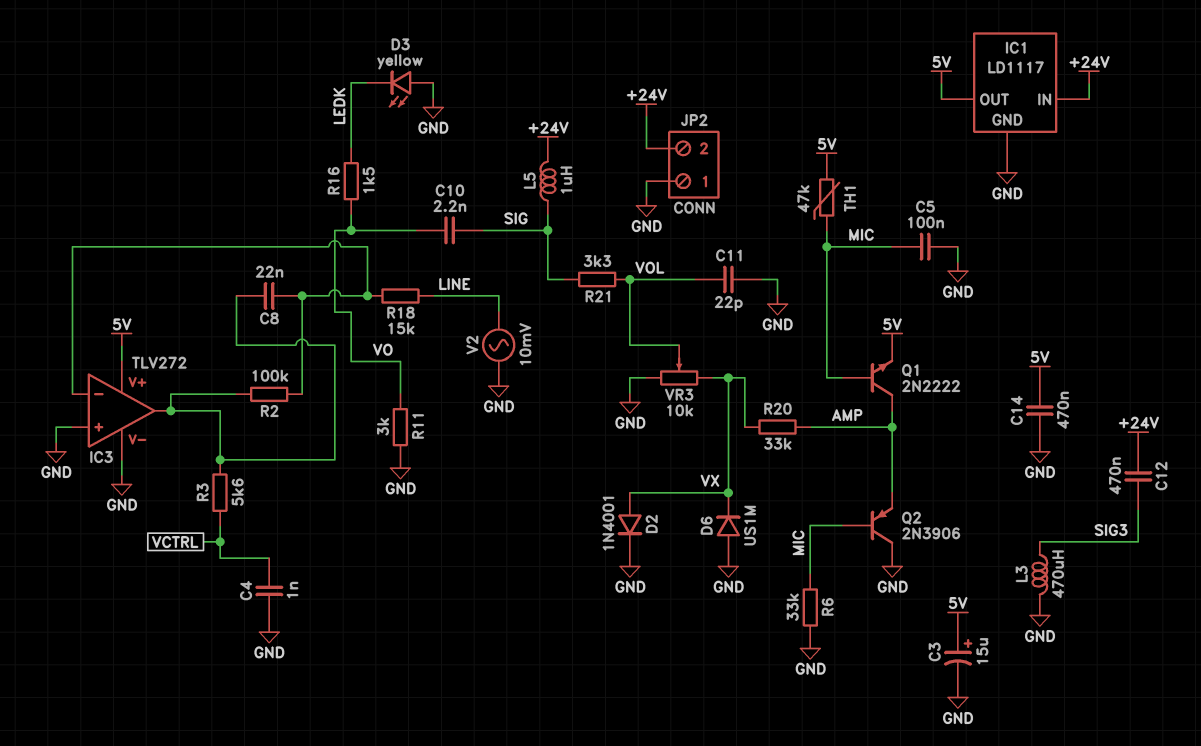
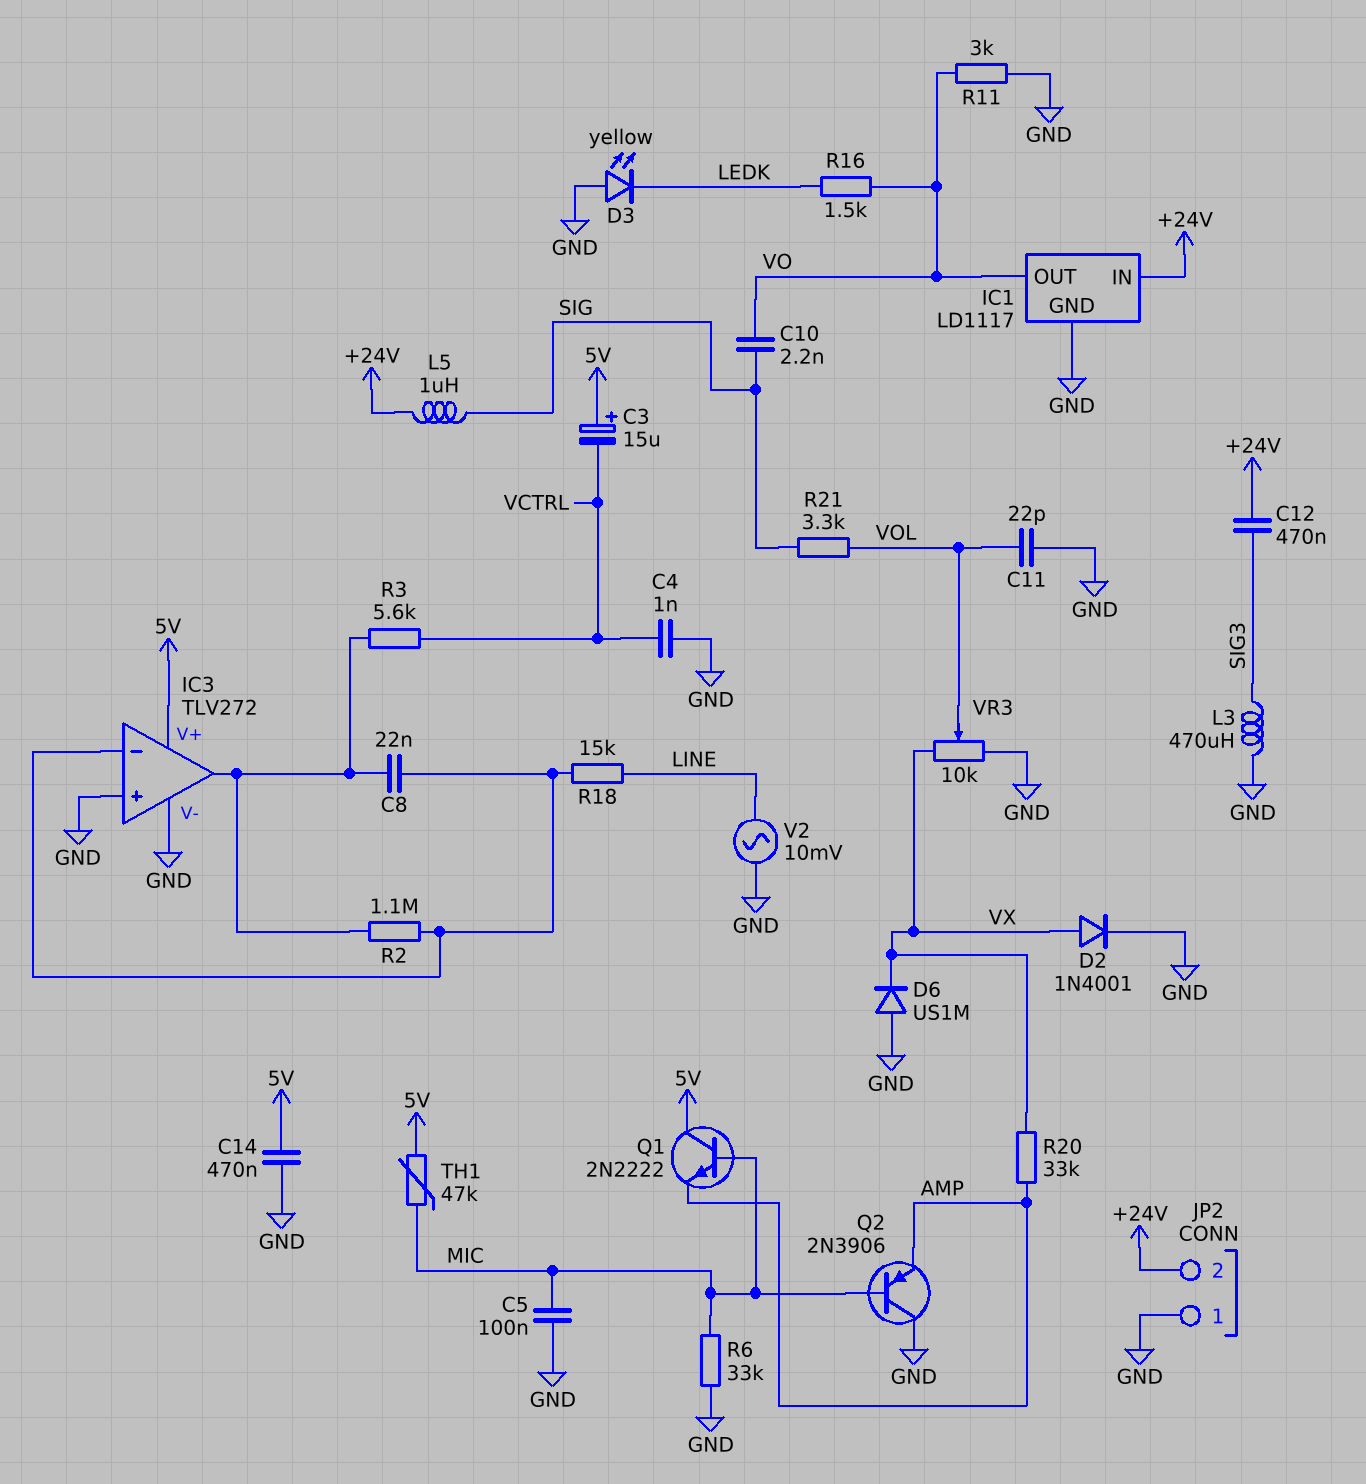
C3: 15uF (plus 5V, minus GND) -> 15uF (plus 5V, minus VCTRL)
IC1 pin OUT: 5V -> VO
Q1: NPN 2N2222 (B MIC, C AMP, E 5V) -> NPN 2N2222 (B MIC, C 5V, E AMP)
R2: 100k (IC3/in-, IC3/out) -> 1.1M (IC3/in-, IC3/out)

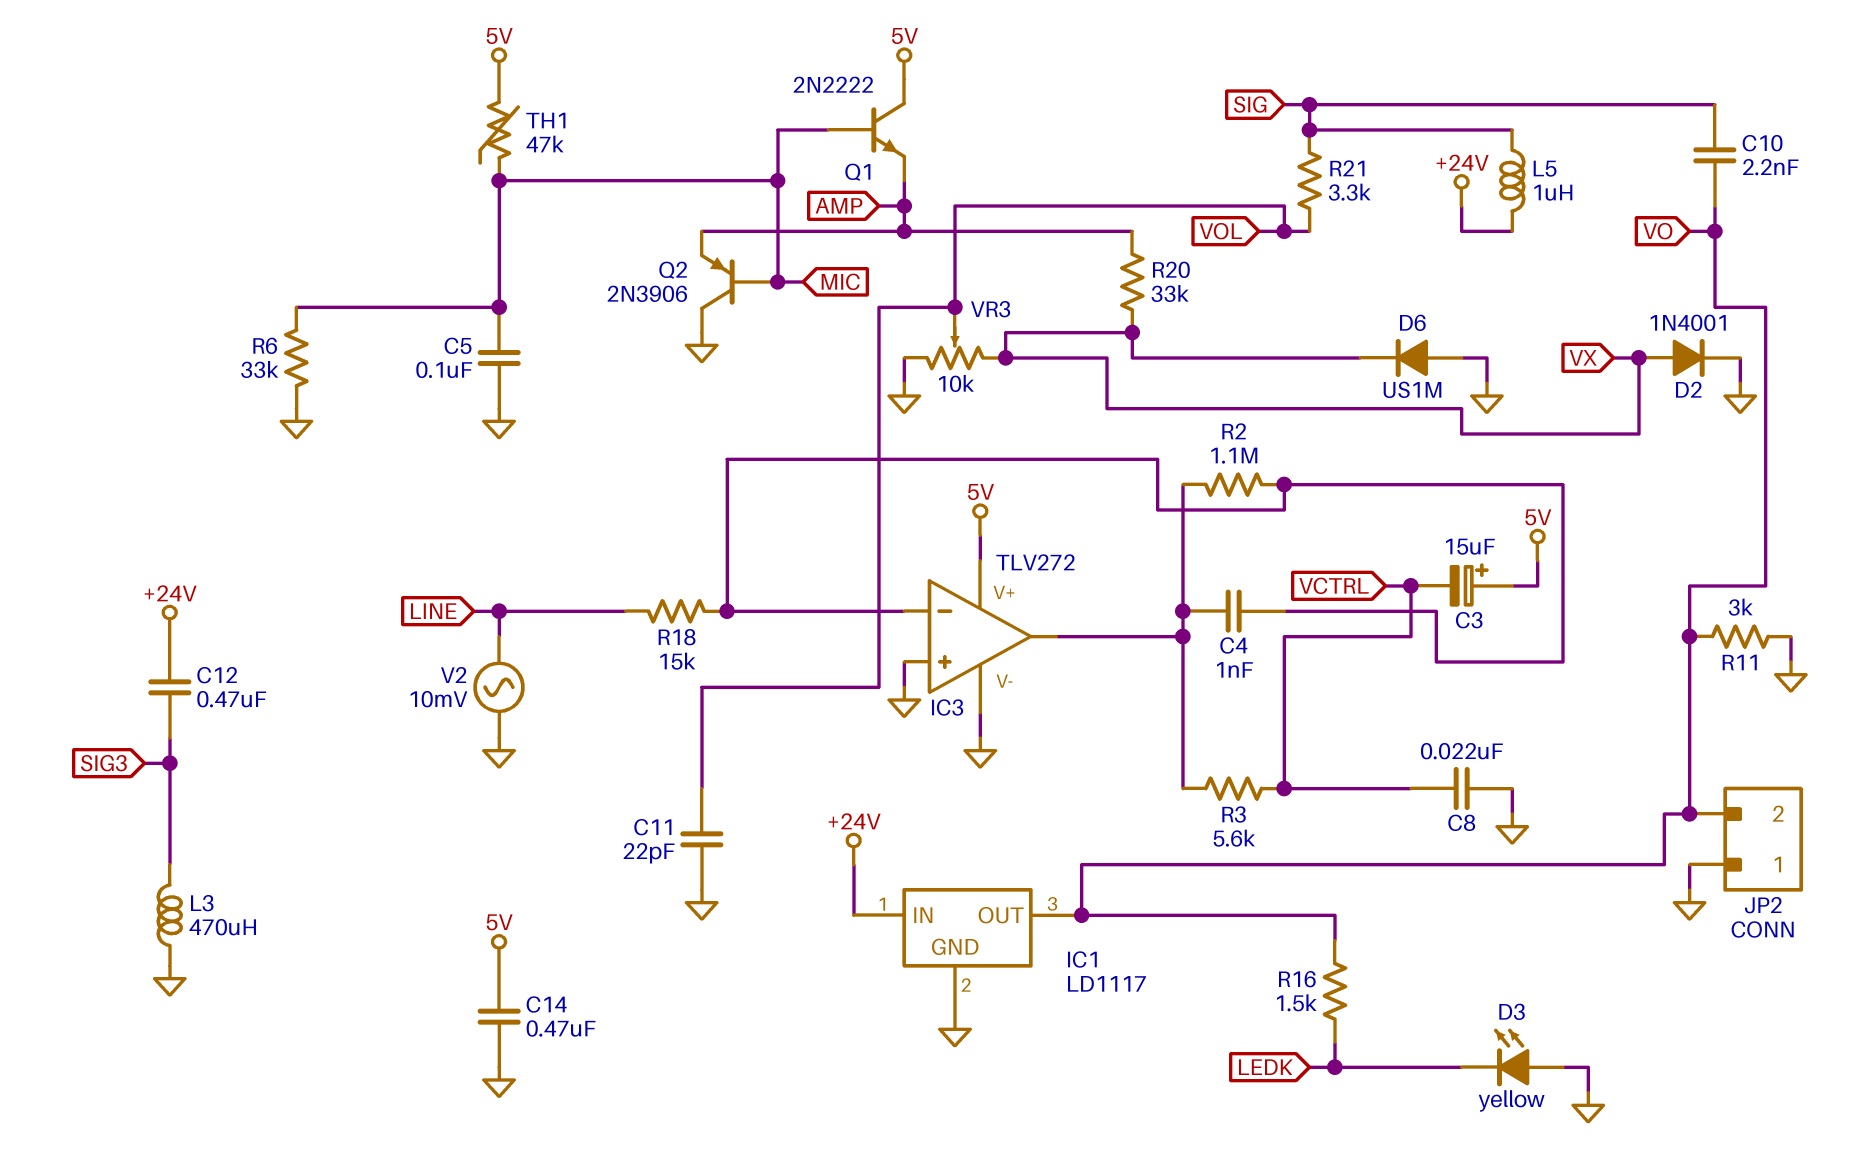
C4: 1nF (GND, VCTRL) -> 1nF (IC3/in-, IC3/out)
C8: 22nF (IC3/in-, IC3/out) -> 22nF (GND, VCTRL)
JP2 pin 2: +24V -> VO

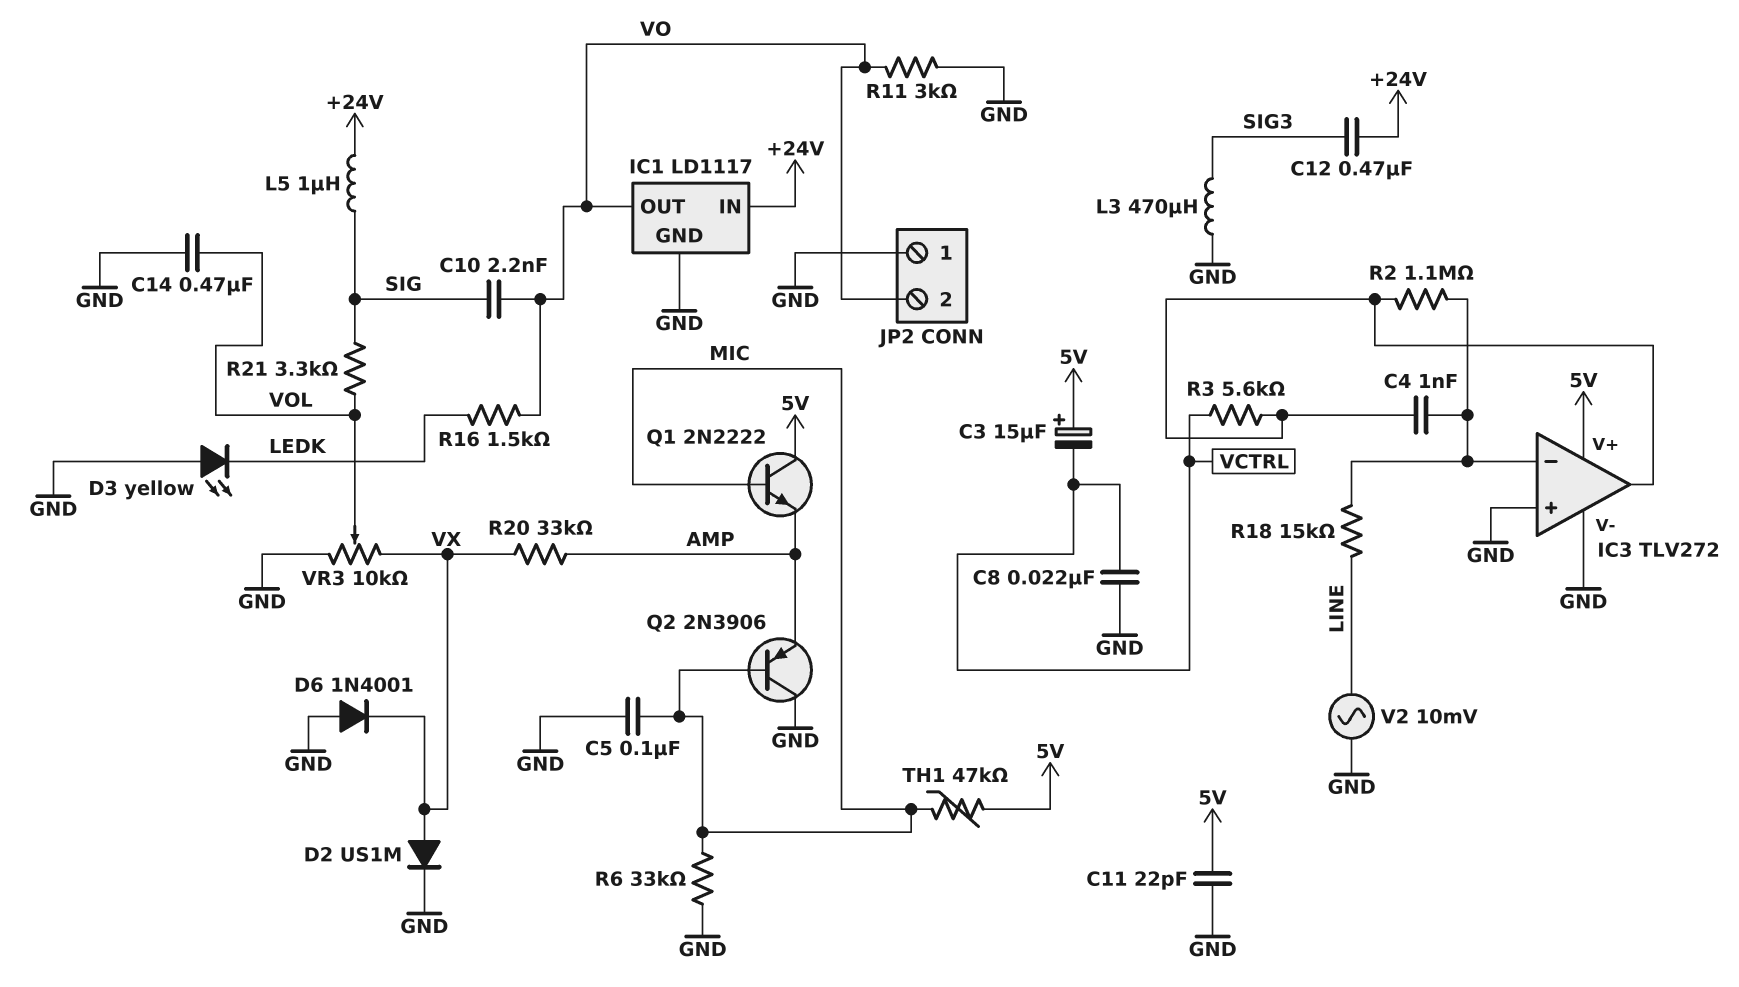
C11: 22pF (GND, VOL) -> 22pF (5V, GND)
C14: 470nF (5V, GND) -> 470nF (GND, VOL)
D2: diode 1N4001 (A VX, K GND) -> diode US1M (A VX, K GND)
D6: diode US1M (A GND, K VX) -> diode 1N4001 (A GND, K VX)

